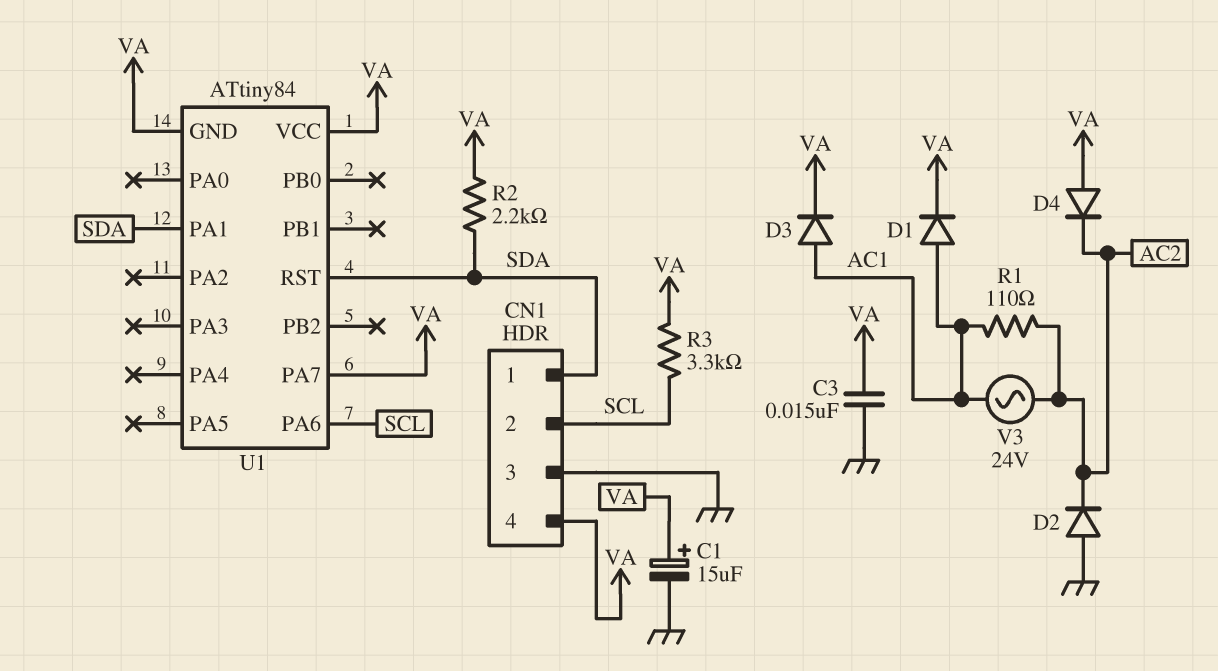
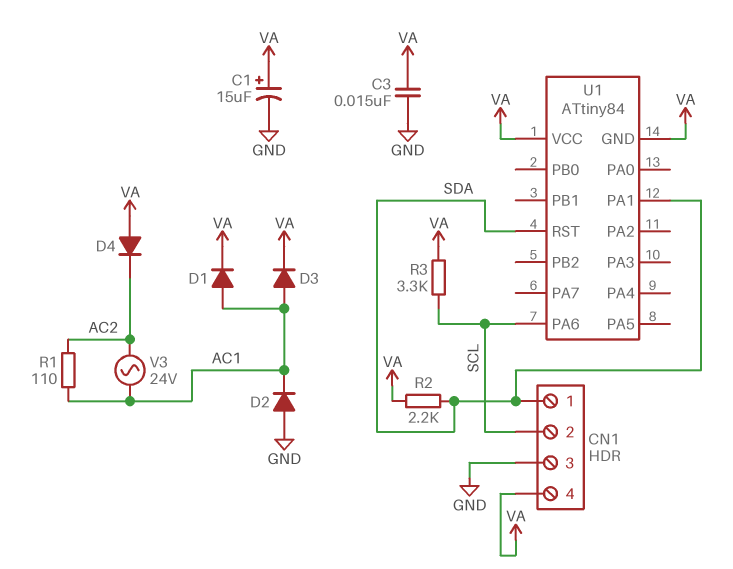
D2: diode (A GND, K AC2) -> diode (A GND, K AC1)
U1 pin PA7: VA -> none

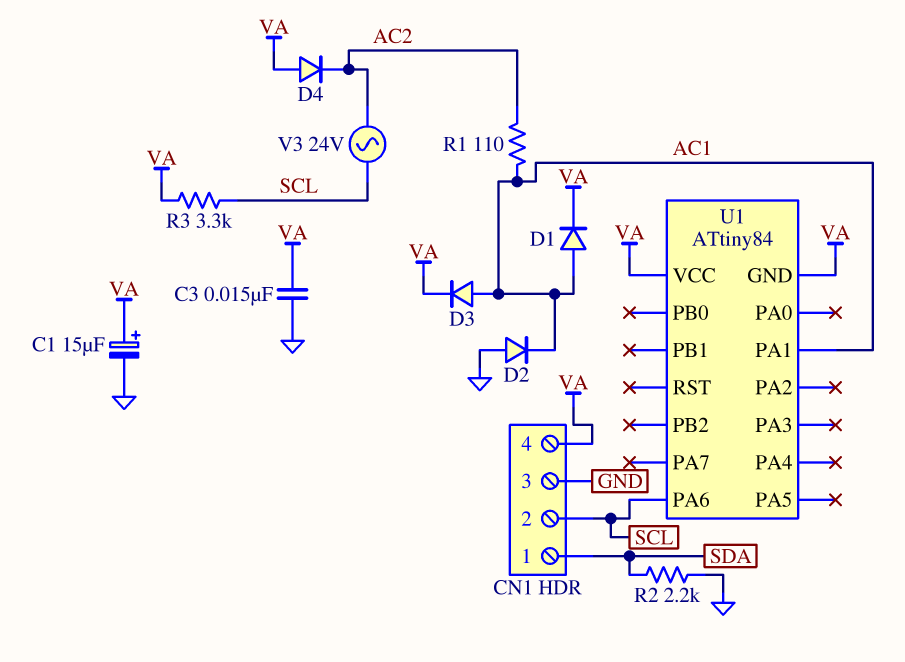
R2: 2.2k (SDA, VA) -> 2.2k (GND, SDA)
U1 pin PA1: SDA -> AC1
U1 pin RST: SDA -> none
V3: AC 24V (AC1, AC2) -> AC 24V (AC2, SCL)

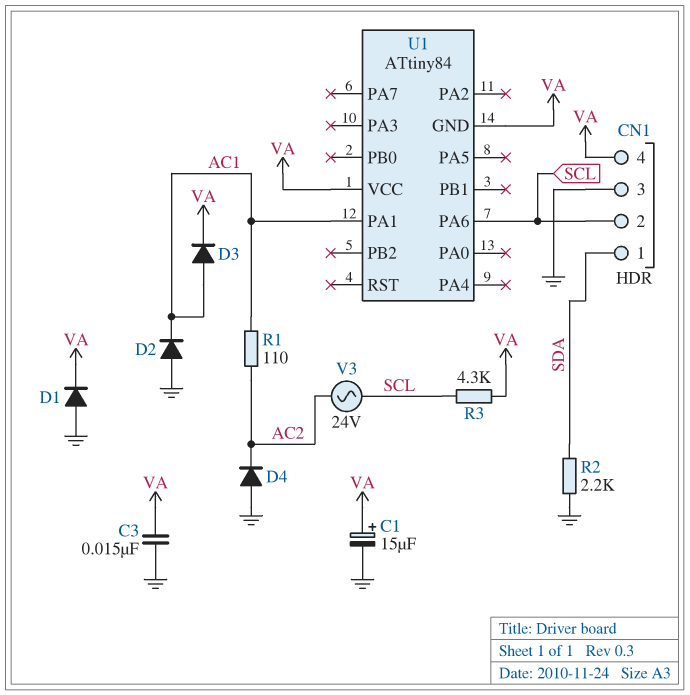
D1: diode (A AC1, K VA) -> diode (A GND, K VA)
D4: diode (A VA, K AC2) -> diode (A GND, K AC2)
R3: 3.3k (SCL, VA) -> 4.3k (SCL, VA)

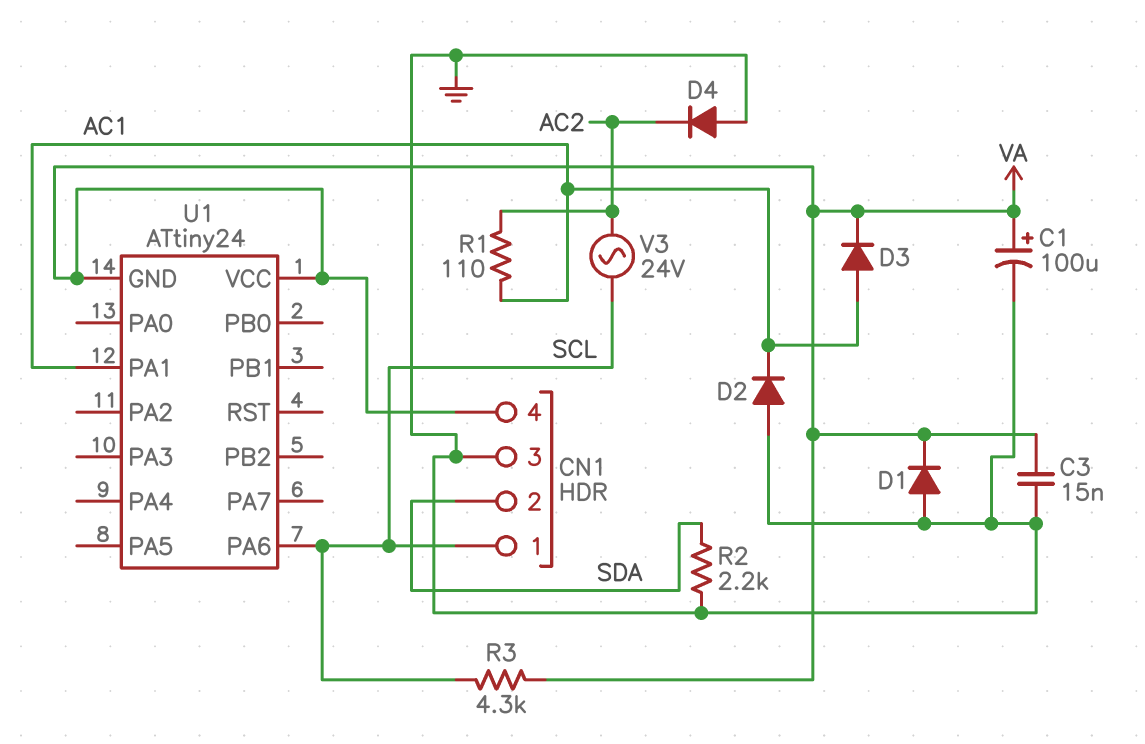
C1: 15uF (plus VA, minus GND) -> 100uF (plus VA, minus GND)
CN1 pin 1: SDA -> SCL
CN1 pin 2: SCL -> SDA
U1: ATtiny84 -> ATtiny24

